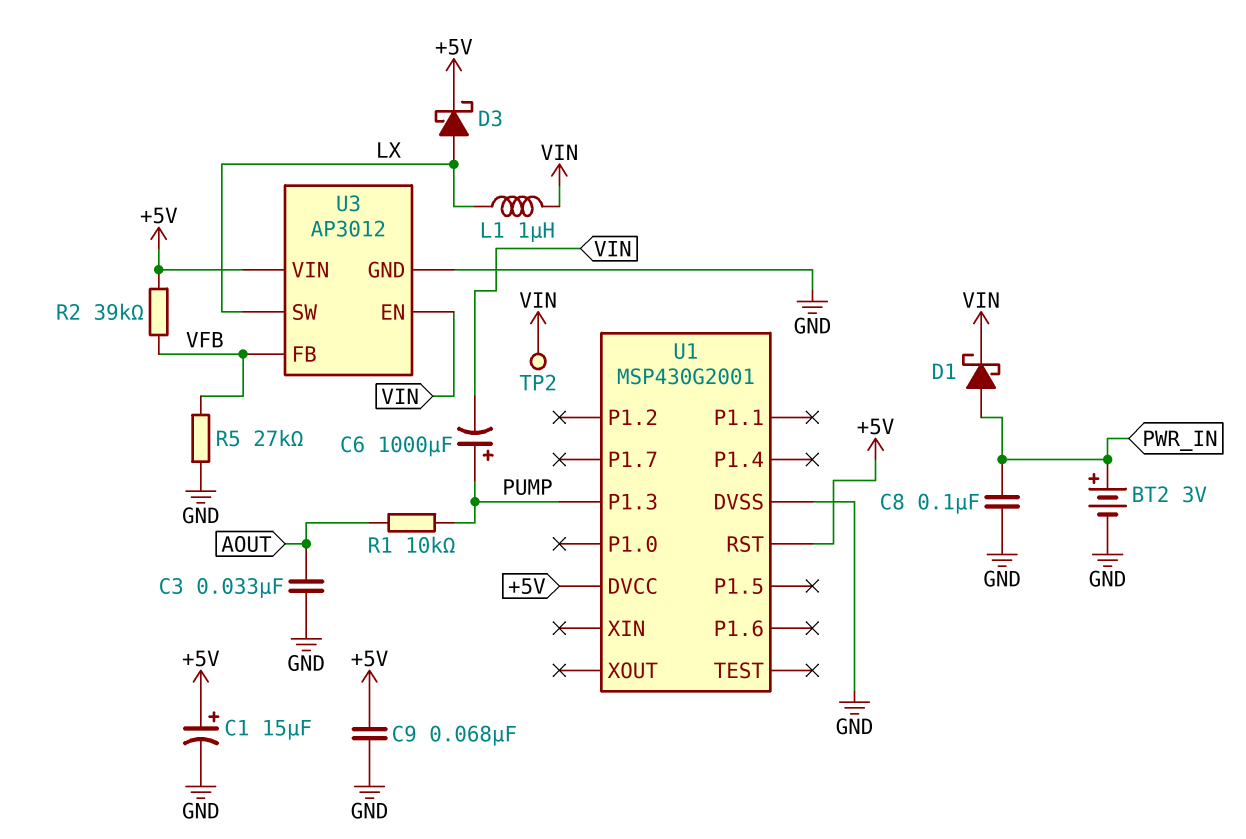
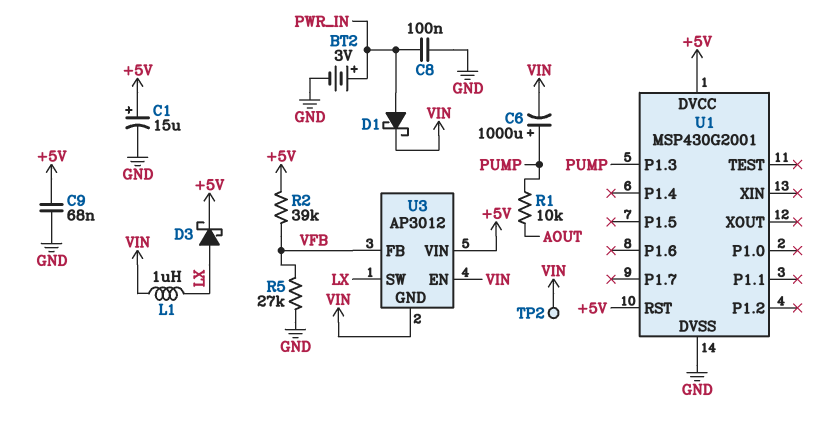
C3: 33nF (AOUT, GND) -> none
U3 pin GND: GND -> VIN

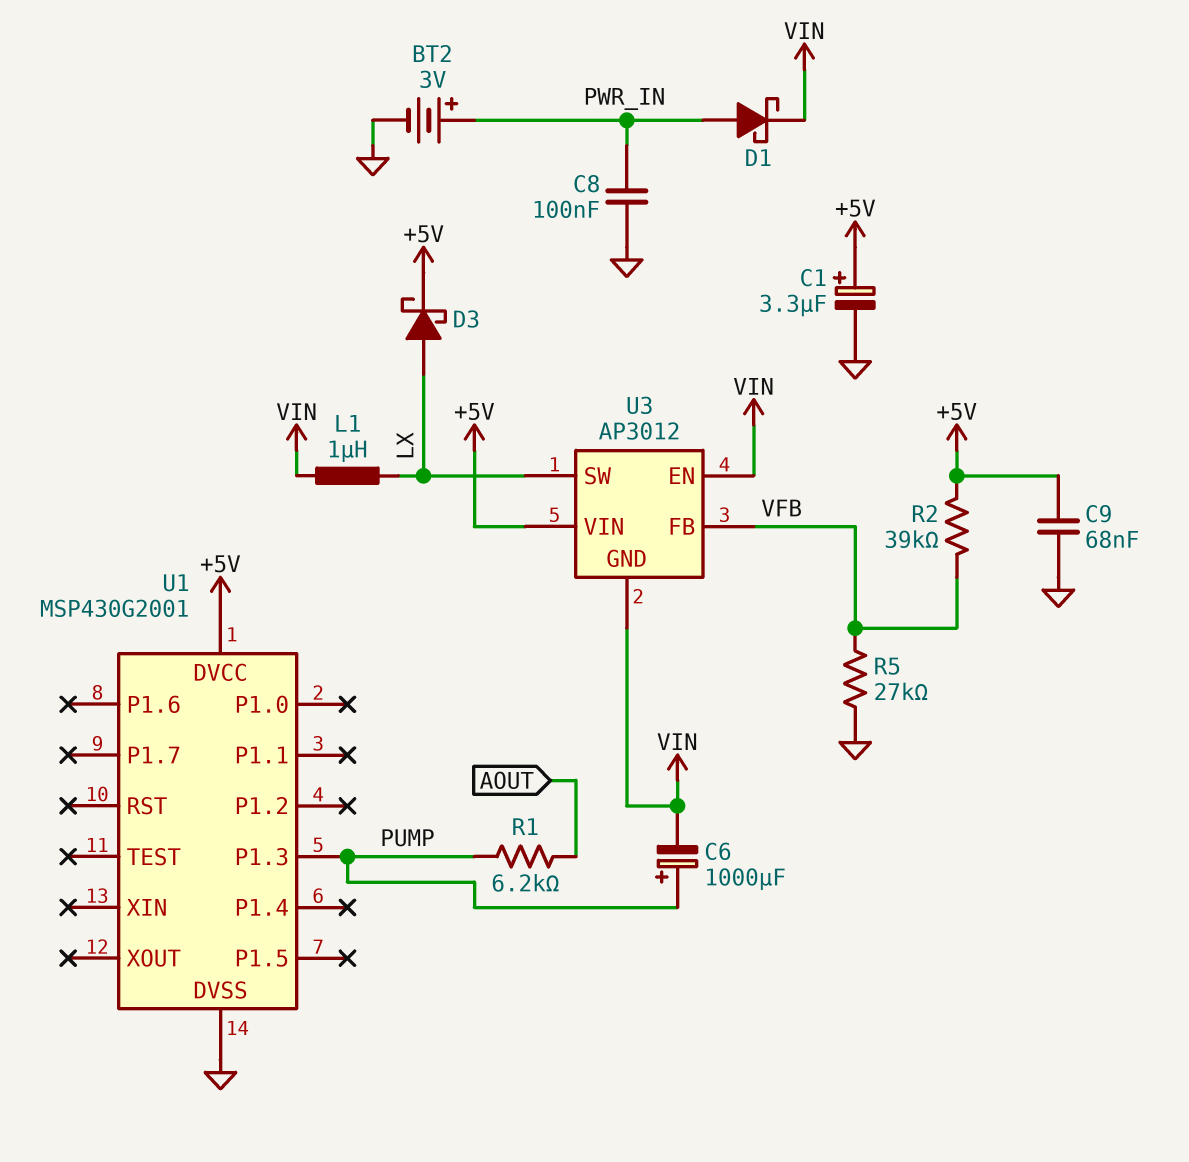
C1: 15uF (plus +5V, minus GND) -> 3.3uF (plus +5V, minus GND)
R1: 10k (AOUT, PUMP) -> 6.2k (AOUT, PUMP)
TP2: test point (VIN) -> none
U1 pin RST: +5V -> none

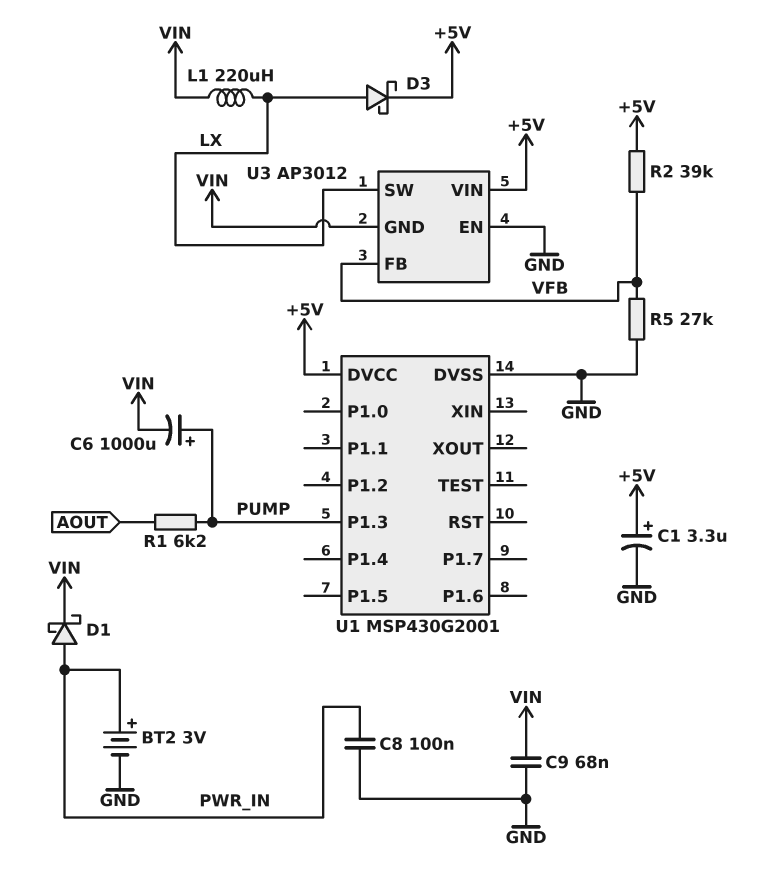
C9: 68nF (+5V, GND) -> 68nF (GND, VIN)
L1: 1uH (LX, VIN) -> 220uH (LX, VIN)
U3 pin EN: VIN -> GND

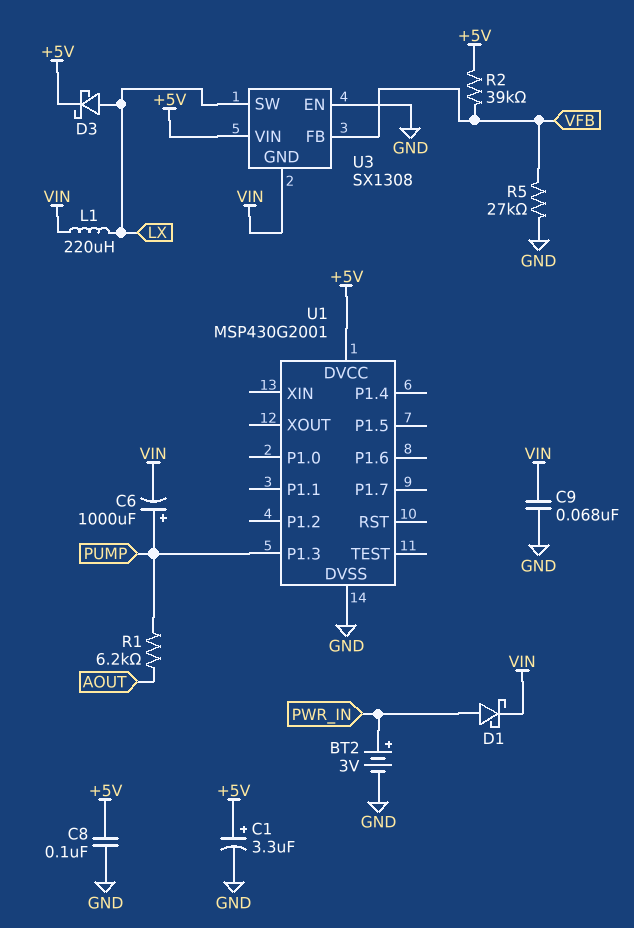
C8: 100nF (GND, PWR_IN) -> 100nF (+5V, GND)
U3: AP3012 -> SX1308

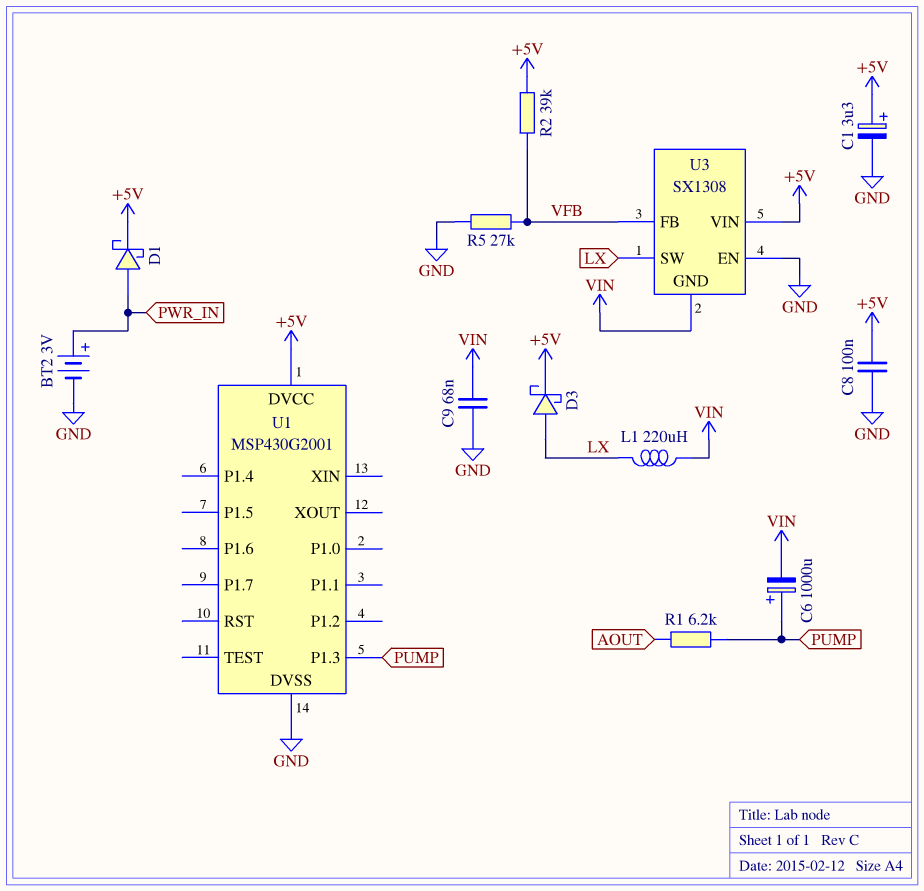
D1: schottky (A PWR_IN, K VIN) -> schottky (A PWR_IN, K +5V)

